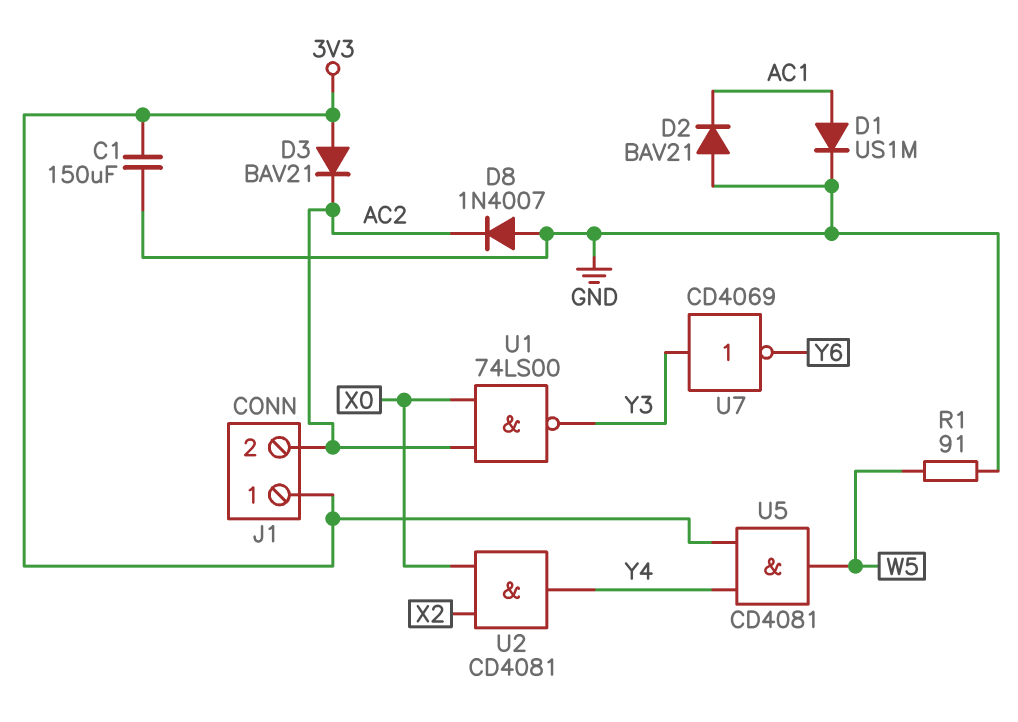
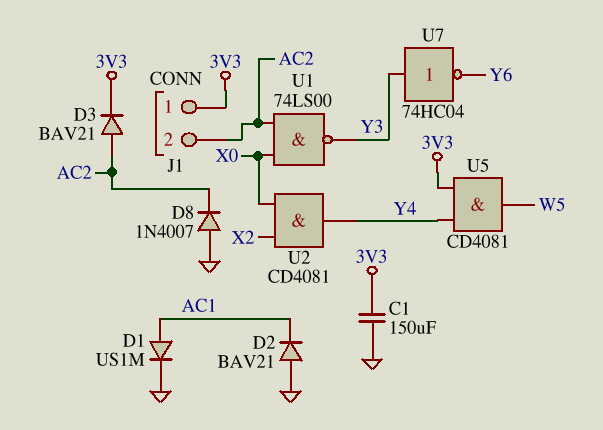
D3: diode BAV21 (A 3V3, K AC2) -> diode BAV21 (A AC2, K 3V3)
R1: 91 (GND, W5) -> none
U7: NOT CD4069 (in Y3, out Y6) -> NOT 74HC04 (in Y3, out Y6)

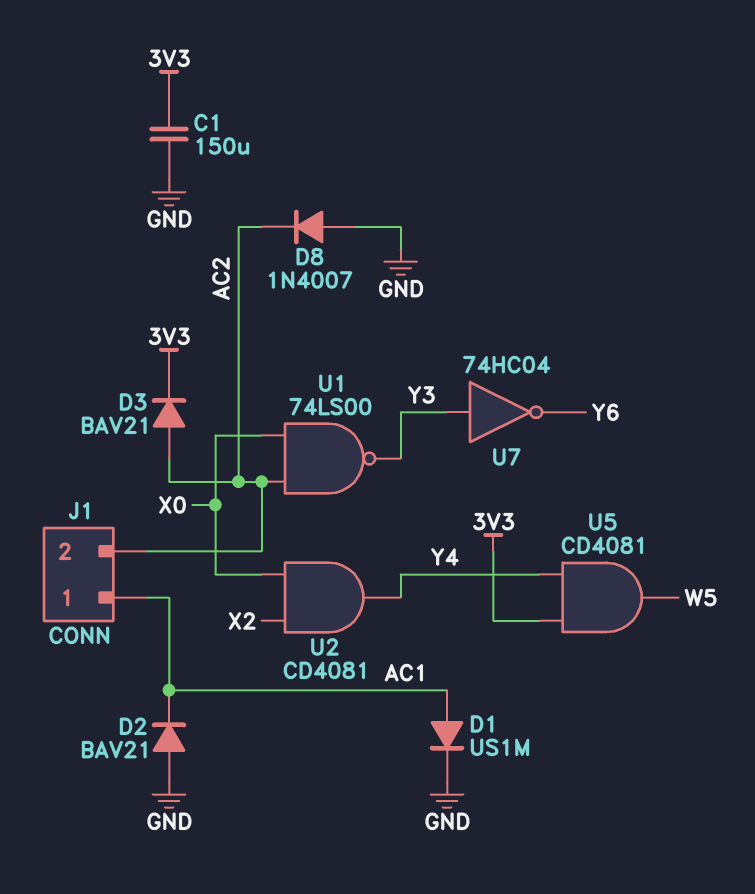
J1 pin 1: 3V3 -> AC1

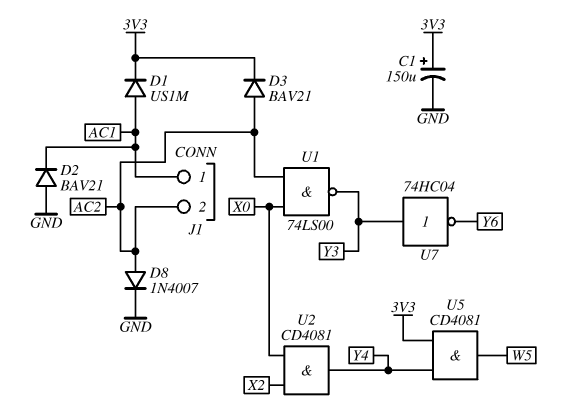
C1: 150uF (3V3, GND) -> 150uF (plus 3V3, minus GND)
D1: diode US1M (A AC1, K GND) -> diode US1M (A AC1, K 3V3)
D8: diode 1N4007 (A GND, K AC2) -> diode 1N4007 (A AC2, K GND)

